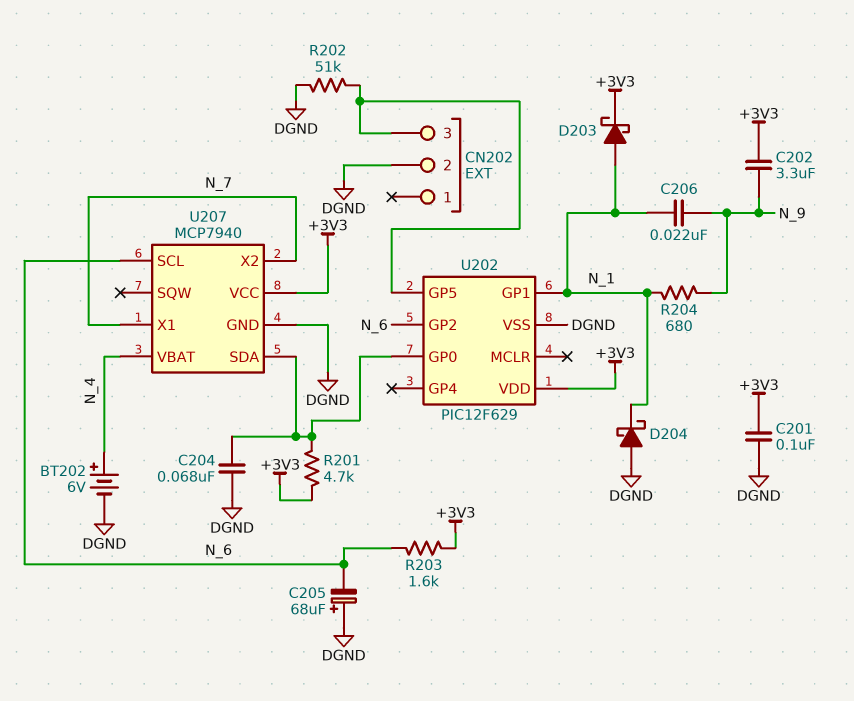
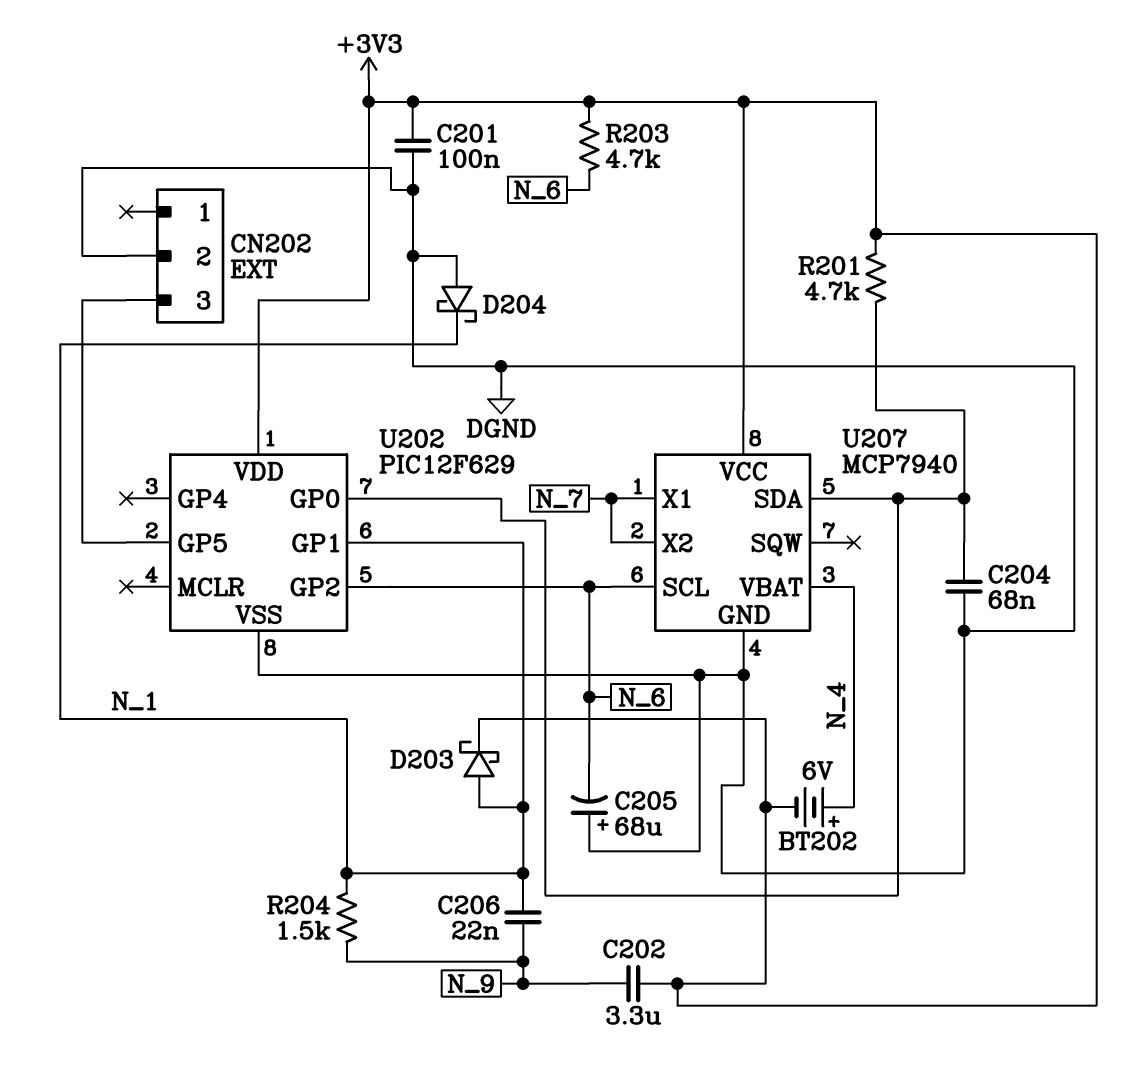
BT202: 6V (plus N_4, minus DGND) -> 6V (plus N_4, minus +3V3)
R202: 51k (CN202/3, DGND) -> none
R203: 1.6k (+3V3, N_6) -> 4.7k (+3V3, N_6)
R204: 680 (N_1, N_9) -> 1.5k (N_1, N_9)

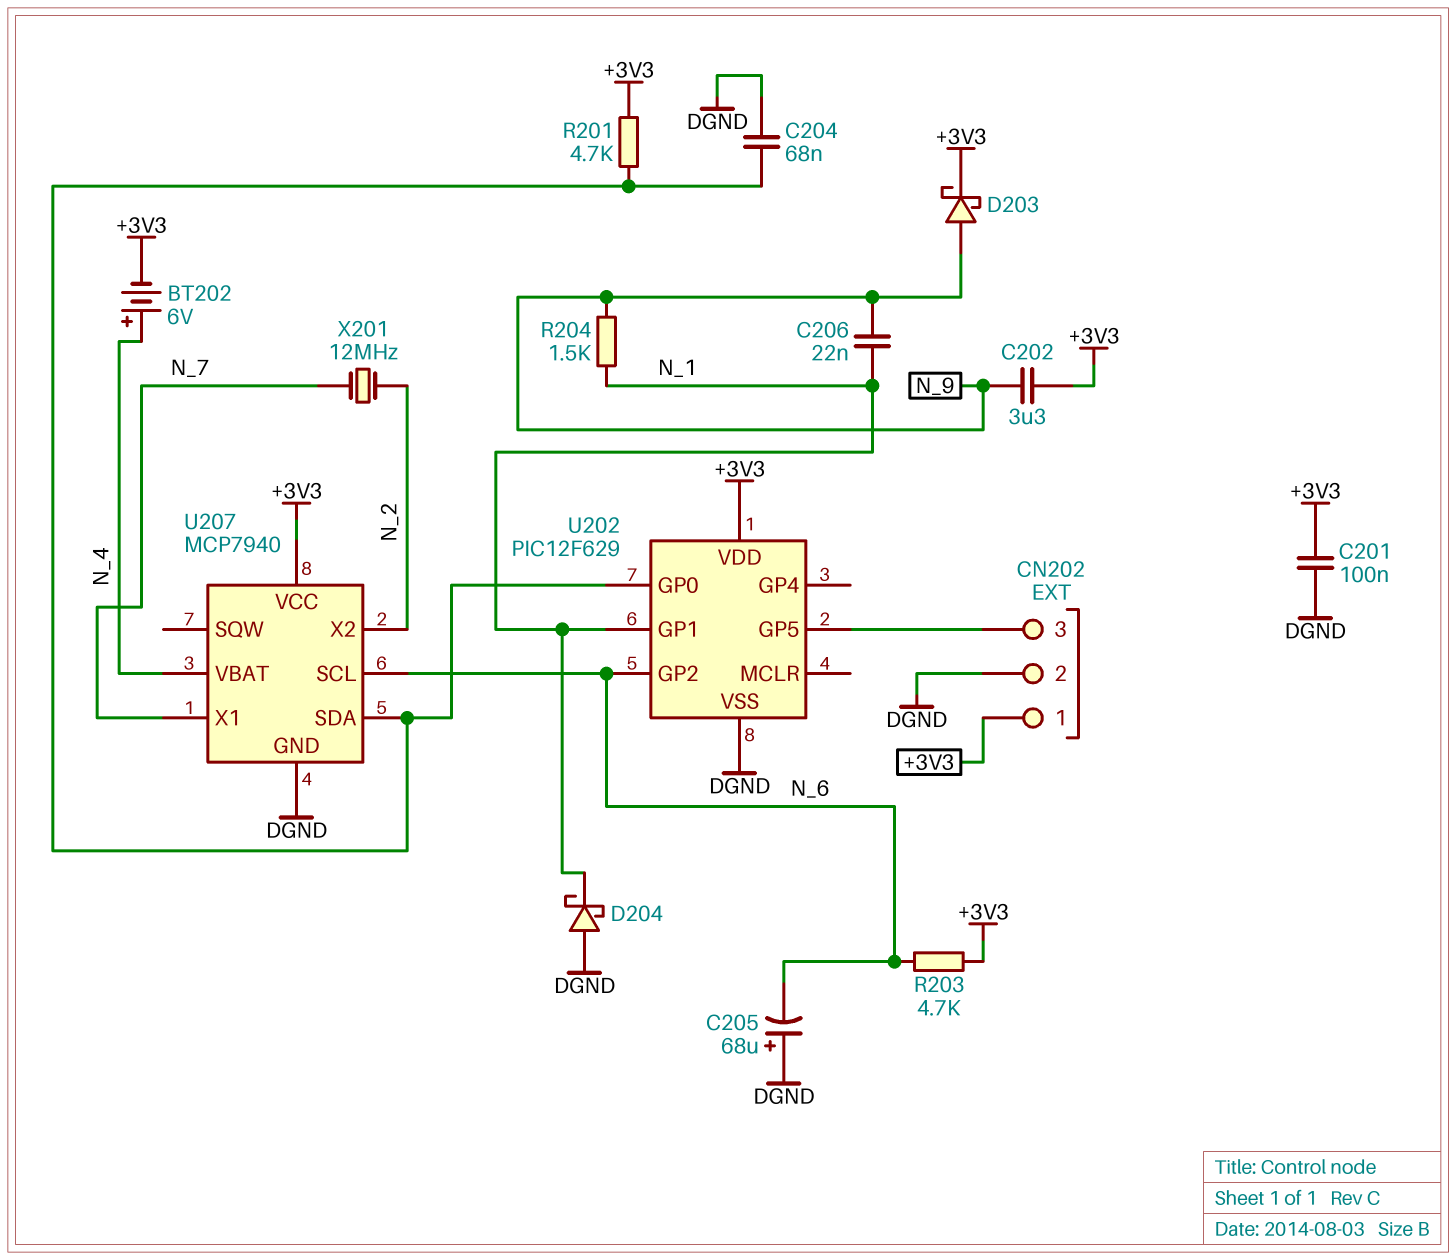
CN202 pin 1: none -> +3V3
D203: schottky (A N_1, K +3V3) -> schottky (A N_9, K +3V3)
U207 pin X2: N_7 -> N_2
X201: none -> 12MHz (N_2, N_7)

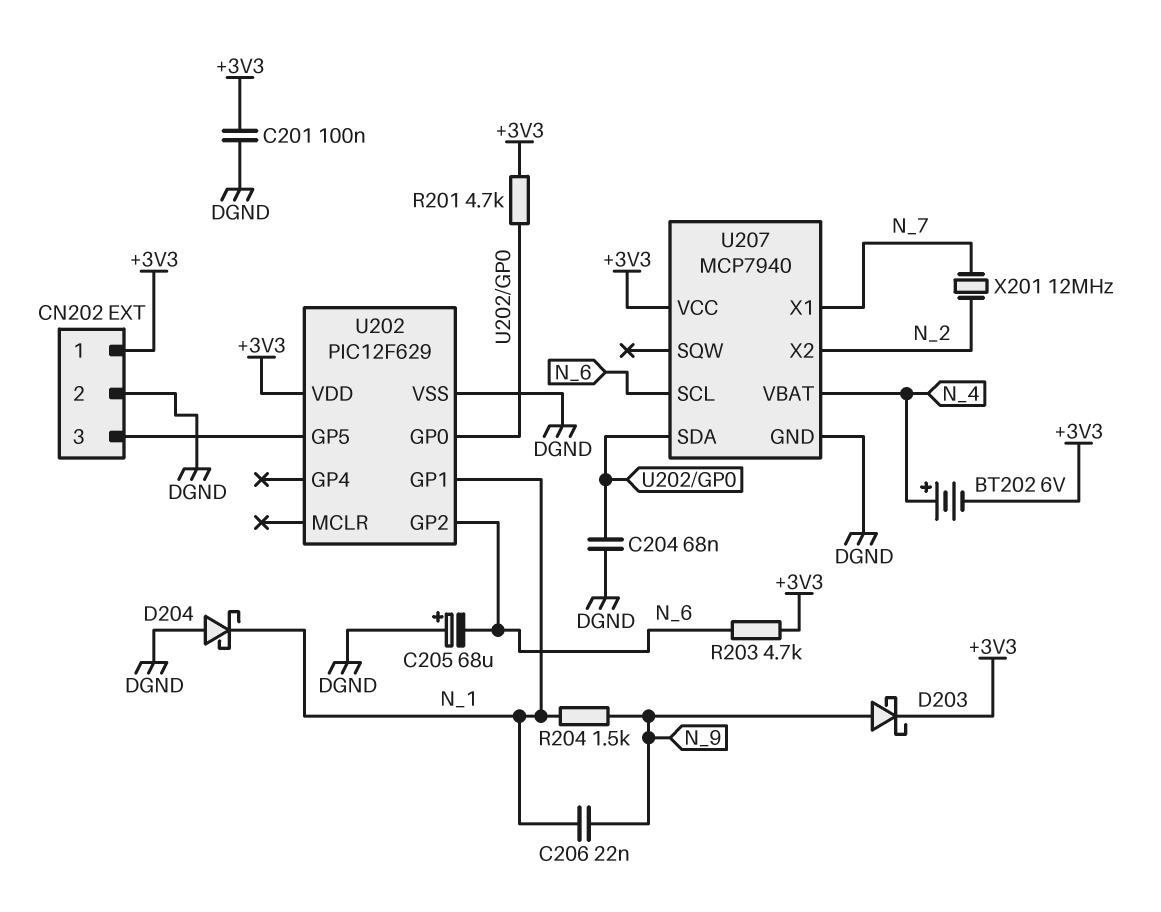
C202: 3.3uF (+3V3, N_9) -> none

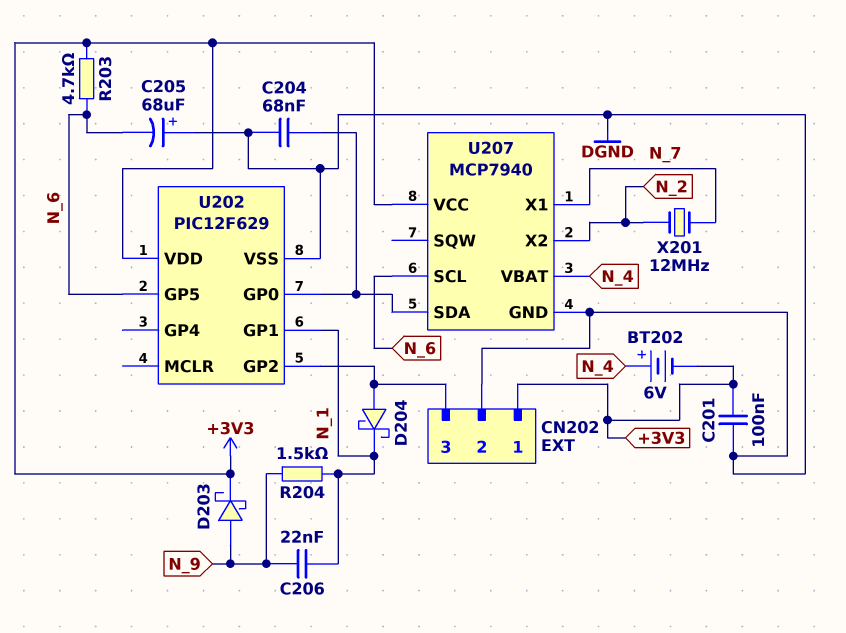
D204: schottky (A DGND, K N_1) -> schottky (A CN202/3, K N_1)
R201: 4.7k (+3V3, U202/GP0) -> none
U202 pin GP2: N_6 -> CN202/3
U202 pin GP5: CN202/3 -> N_6

